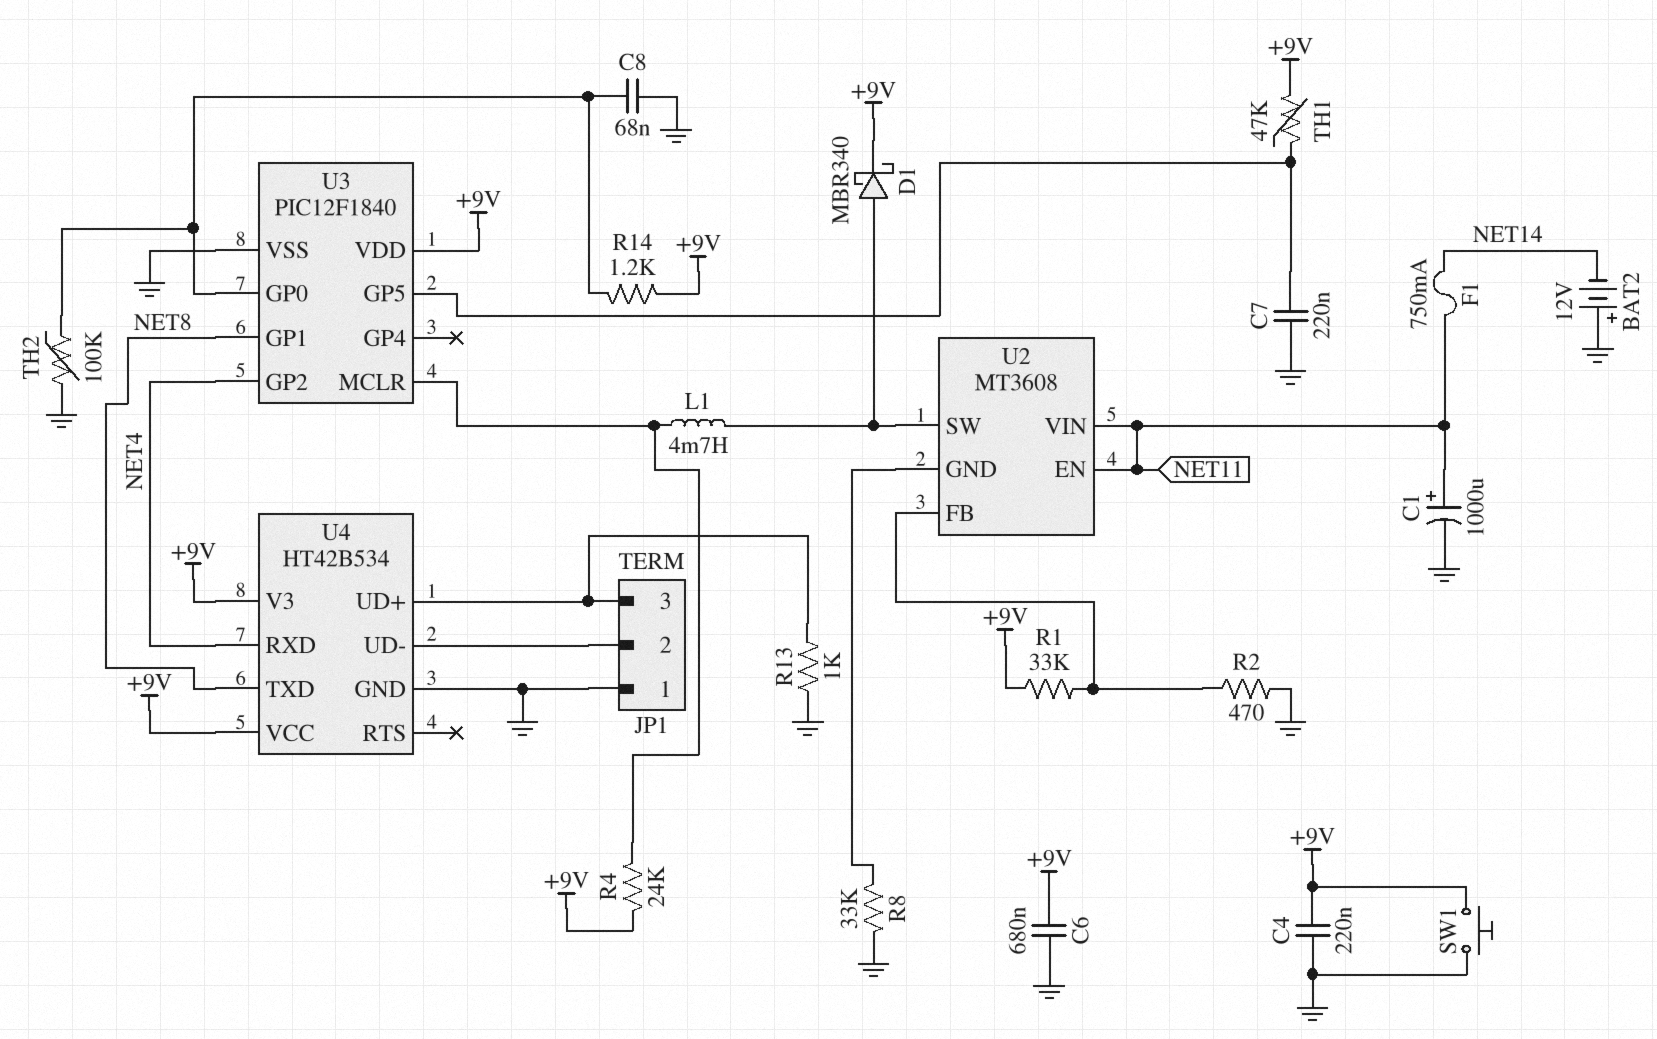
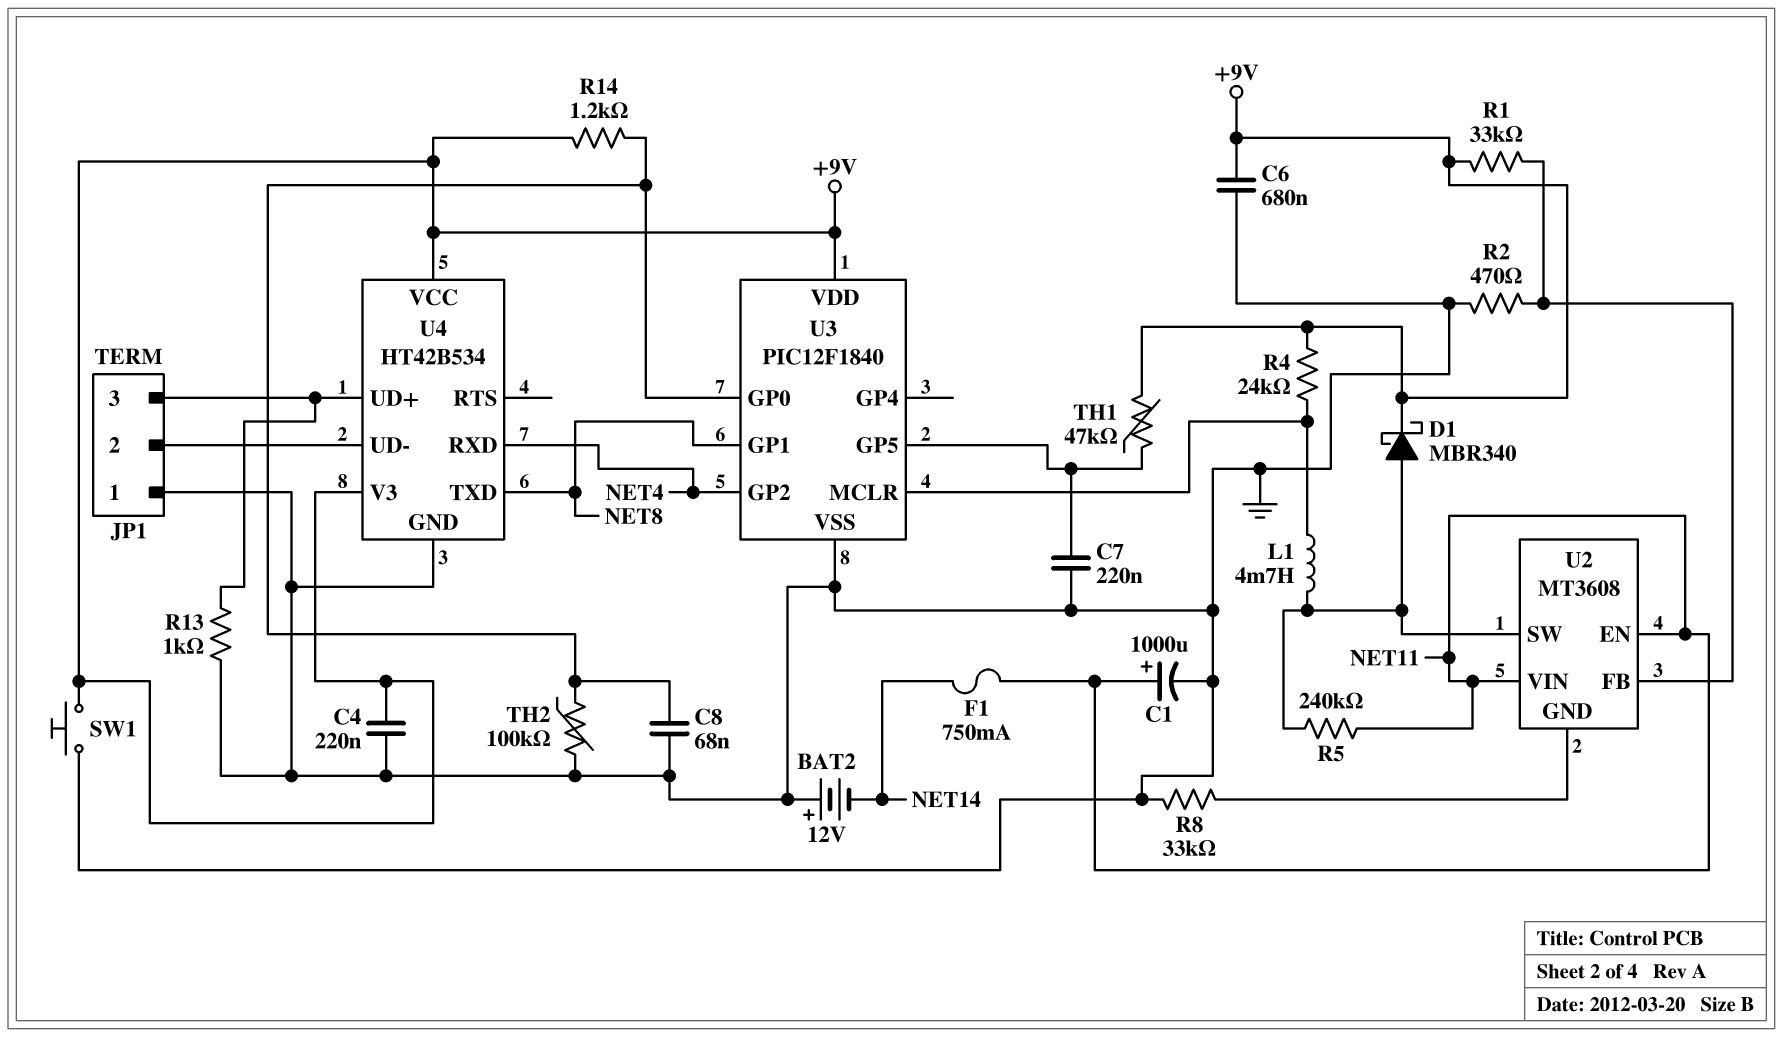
R5: none -> 240k (NET11, U2/SW)

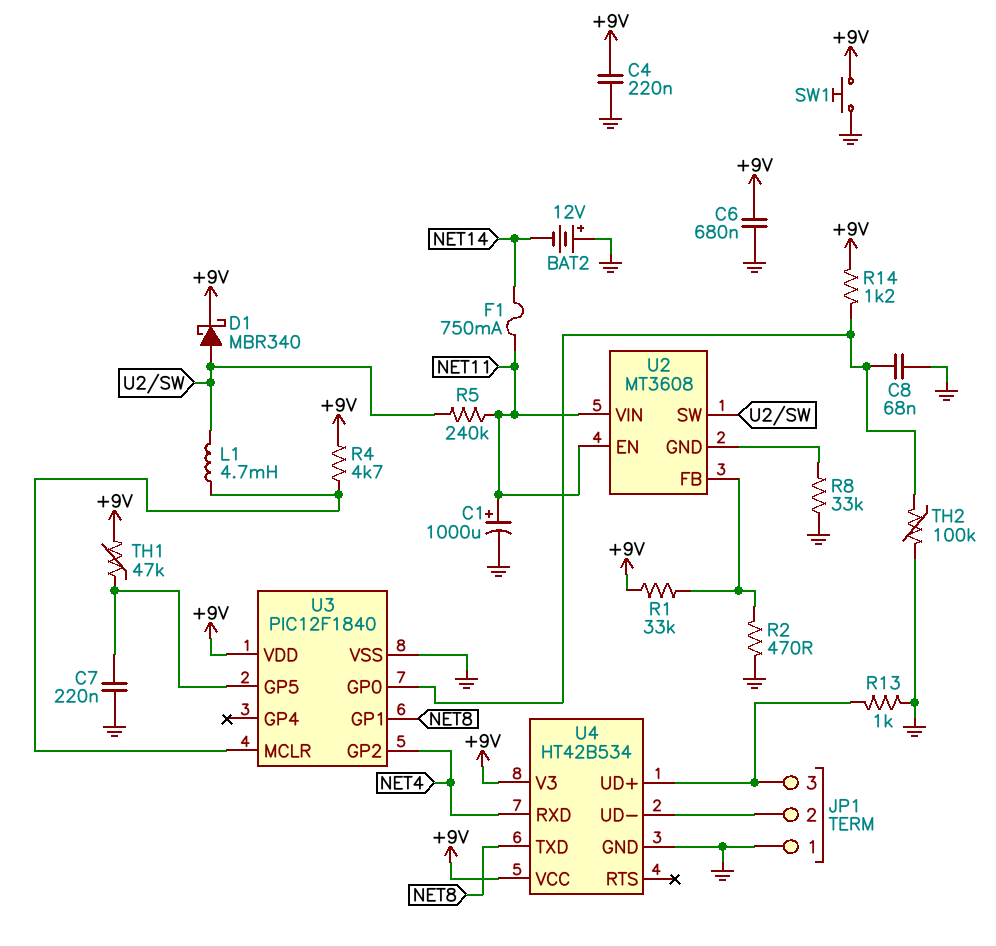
R4: 24k (+9V, U3/MCLR) -> 4.7k (+9V, U3/MCLR)

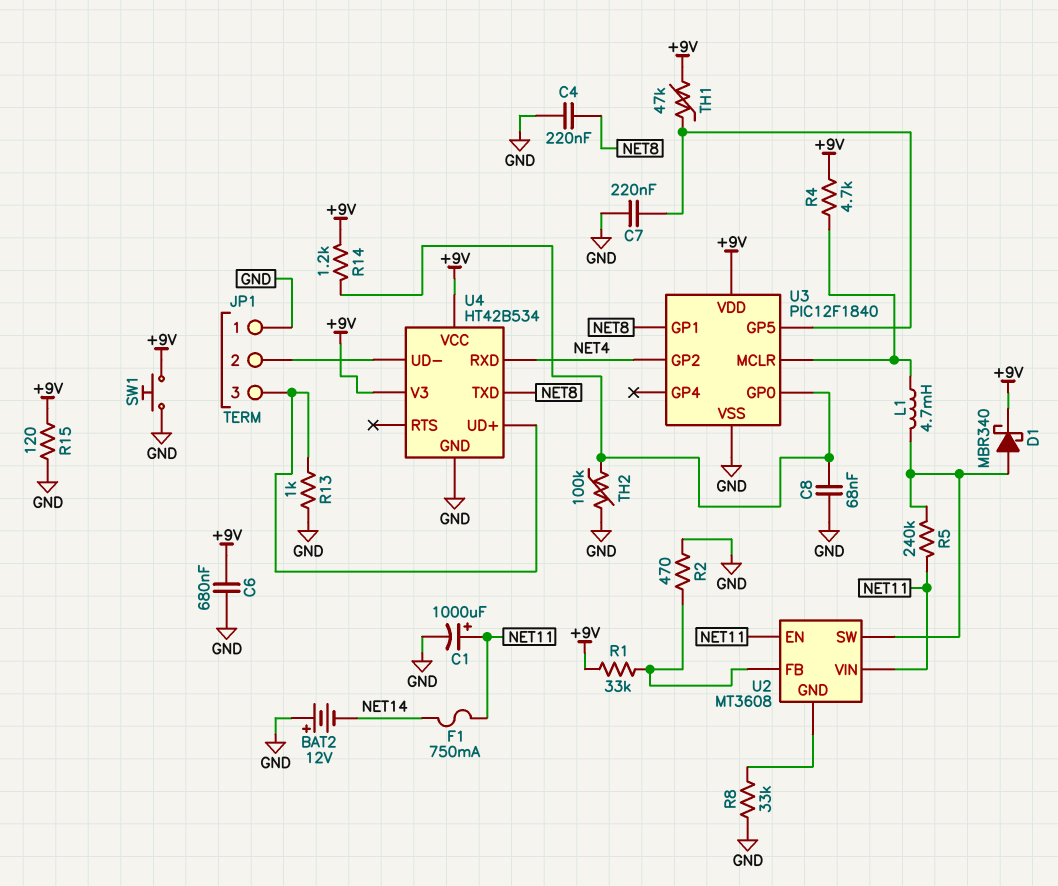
C4: 220nF (+9V, GND) -> 220nF (GND, NET8)
R15: none -> 120 (+9V, GND)

